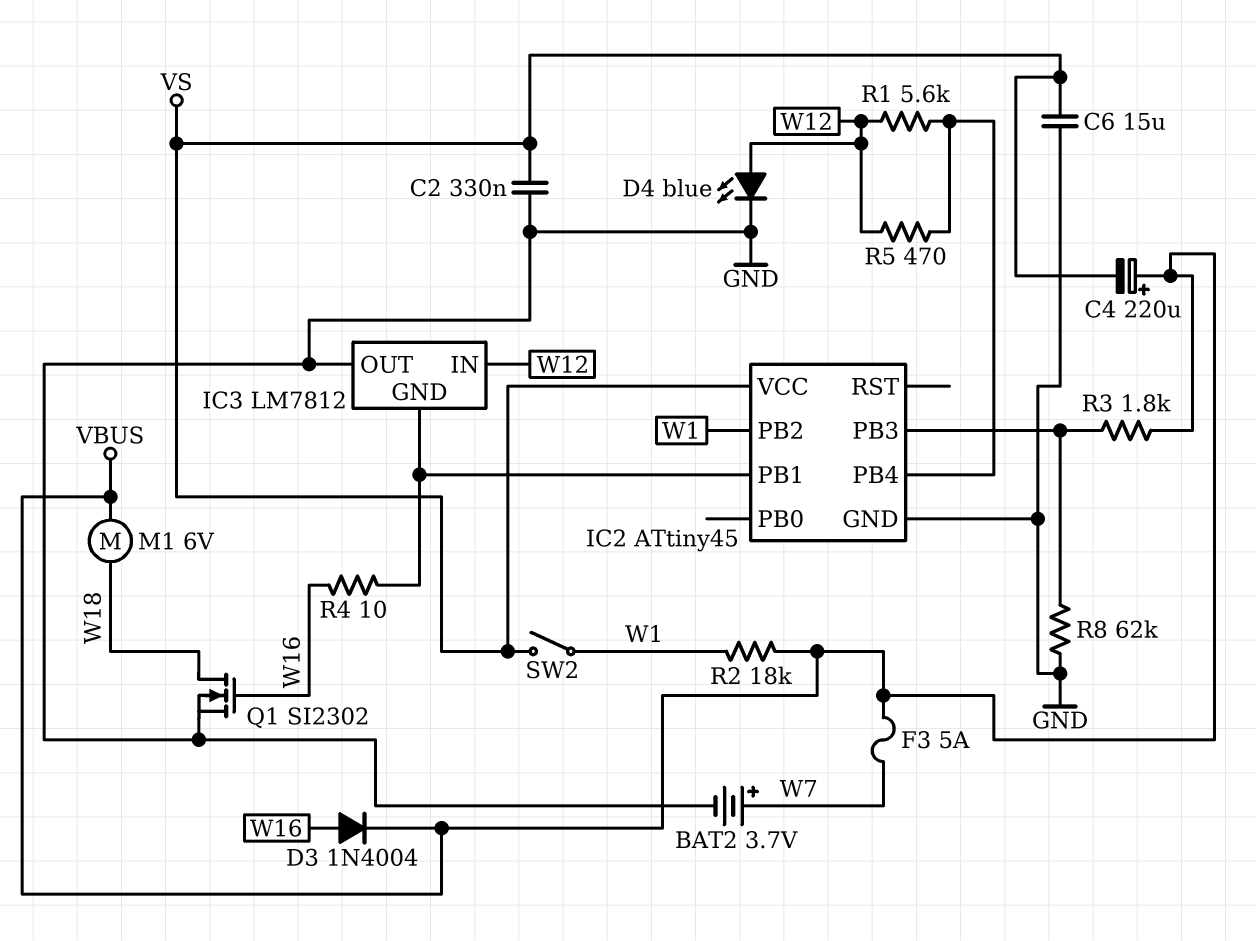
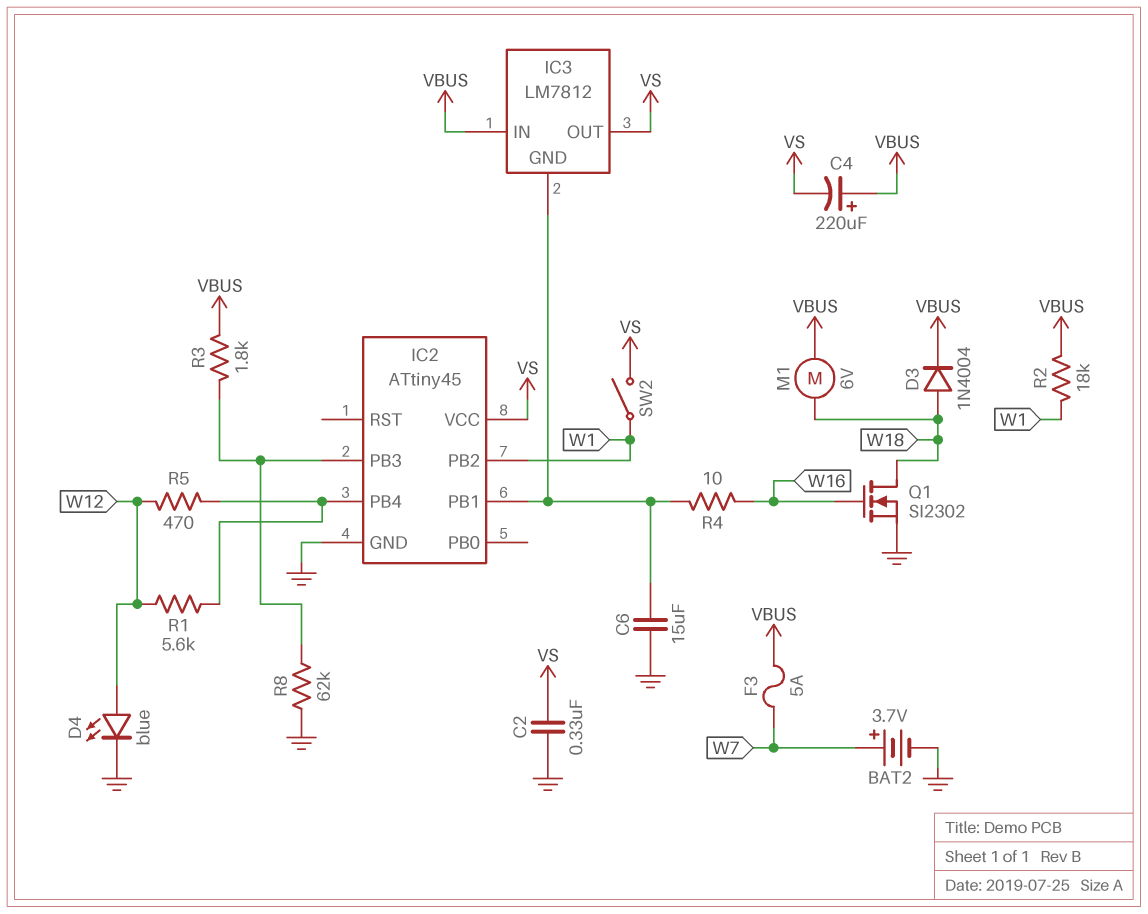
C6: 15uF (GND, VS) -> 15uF (GND, IC2/PB1)
D3: diode 1N4004 (A W16, K VBUS) -> diode 1N4004 (A W18, K VBUS)
IC3 pin IN: W12 -> VBUS
IC3 pin OUT: GND -> VS

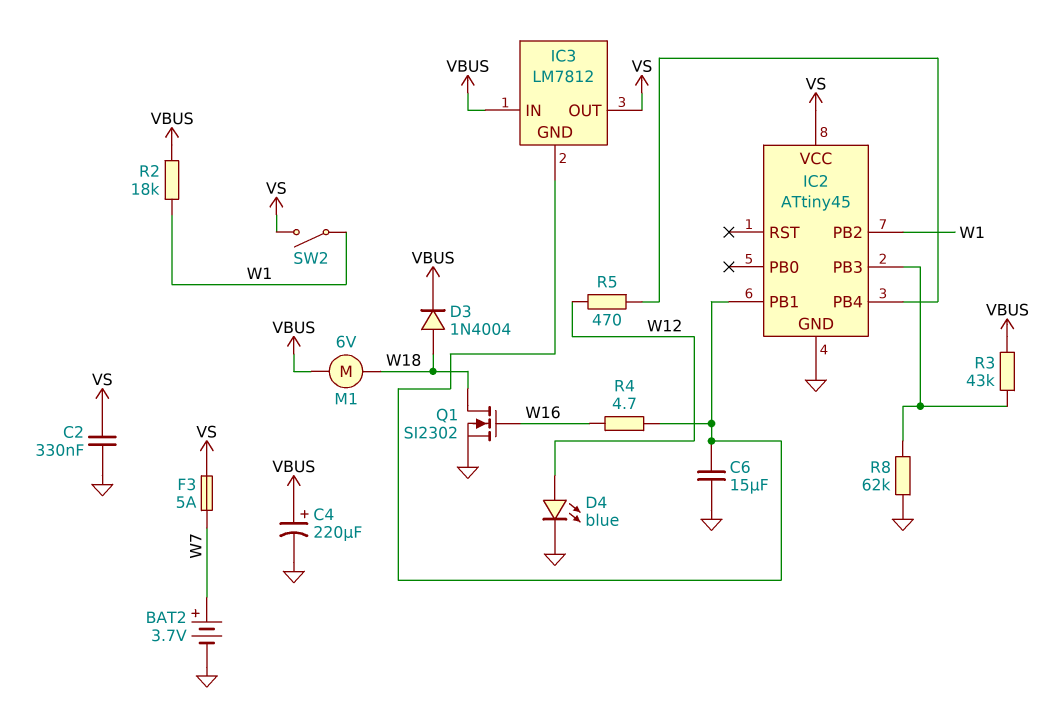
C4: 220uF (plus VBUS, minus VS) -> 220uF (plus VBUS, minus GND)
F3: 5A (VBUS, W7) -> 5A (VS, W7)
R1: 5.6k (IC2/PB4, W12) -> none
R3: 1.8k (IC2/PB3, VBUS) -> 43k (IC2/PB3, VBUS)
R4: 10 (IC2/PB1, W16) -> 4.7 (IC2/PB1, W16)

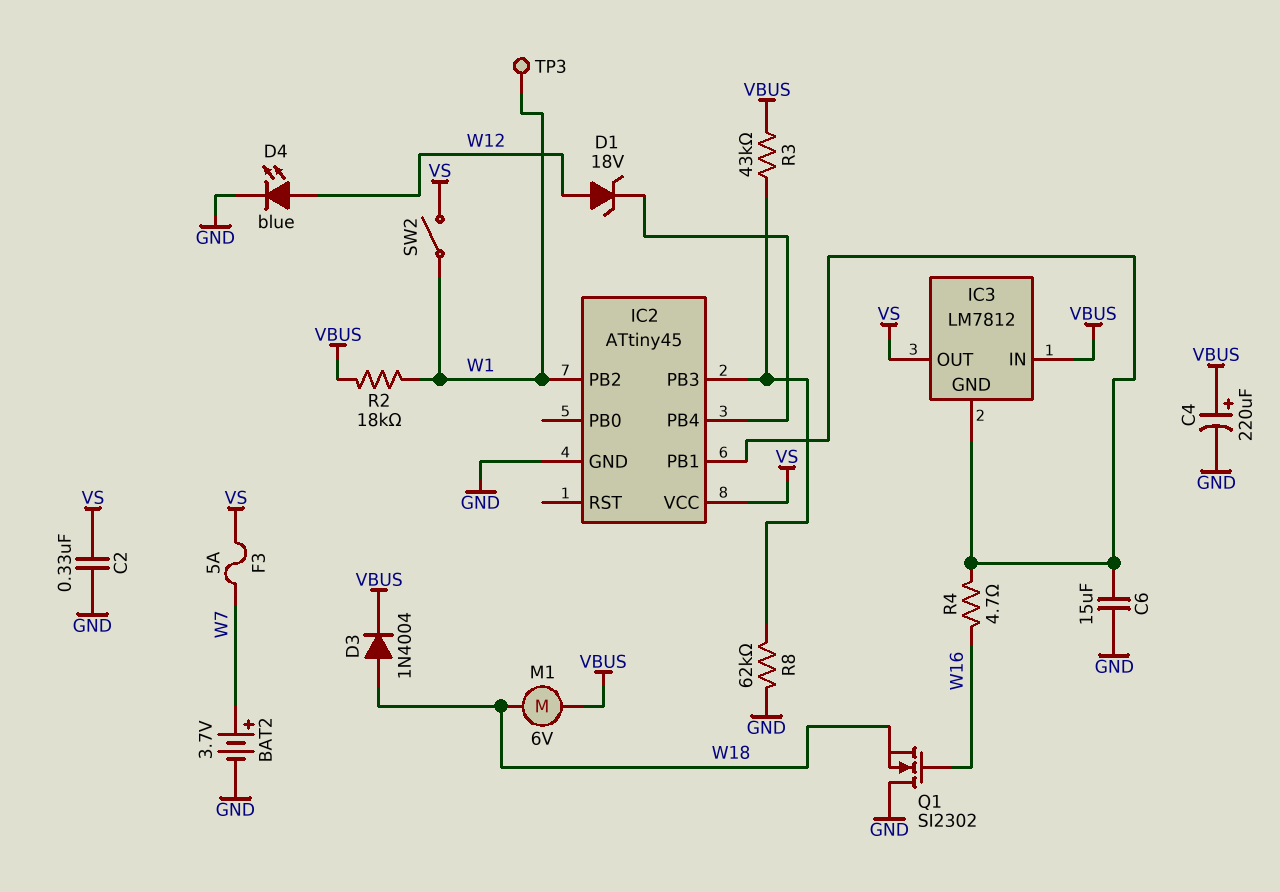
D1: none -> zener 18V (A W12, K IC2/PB4)
Q1: NMOS SI2302 (G W16, D W18, S GND) -> NMOS SI2302 (G W16, D GND, S W18)
R5: 470 (IC2/PB4, W12) -> none
TP3: none -> test point (W1)

